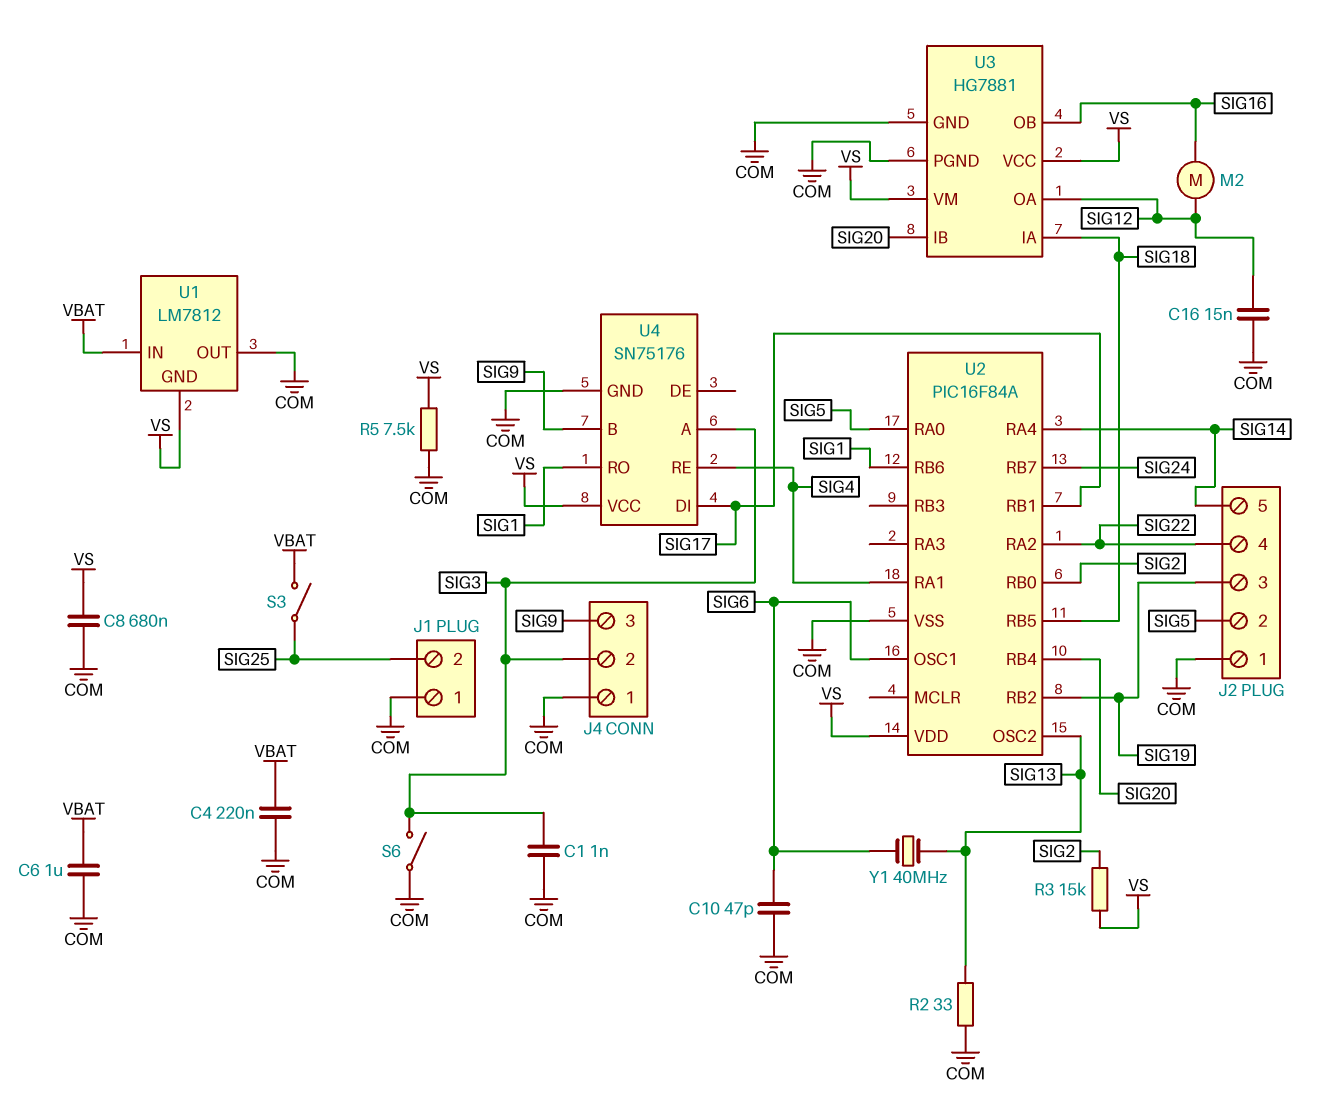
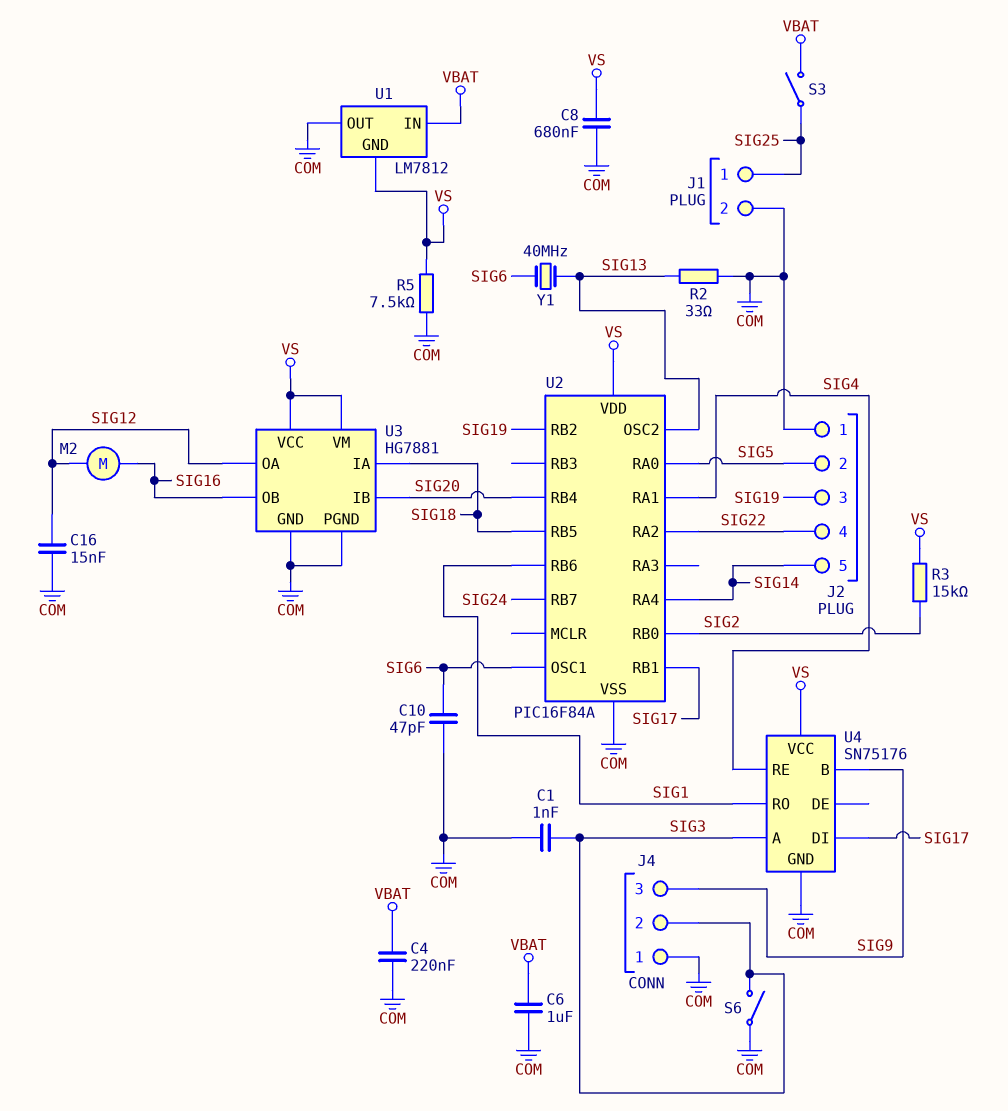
J1 pin 1: COM -> SIG25
J1 pin 2: SIG25 -> COM

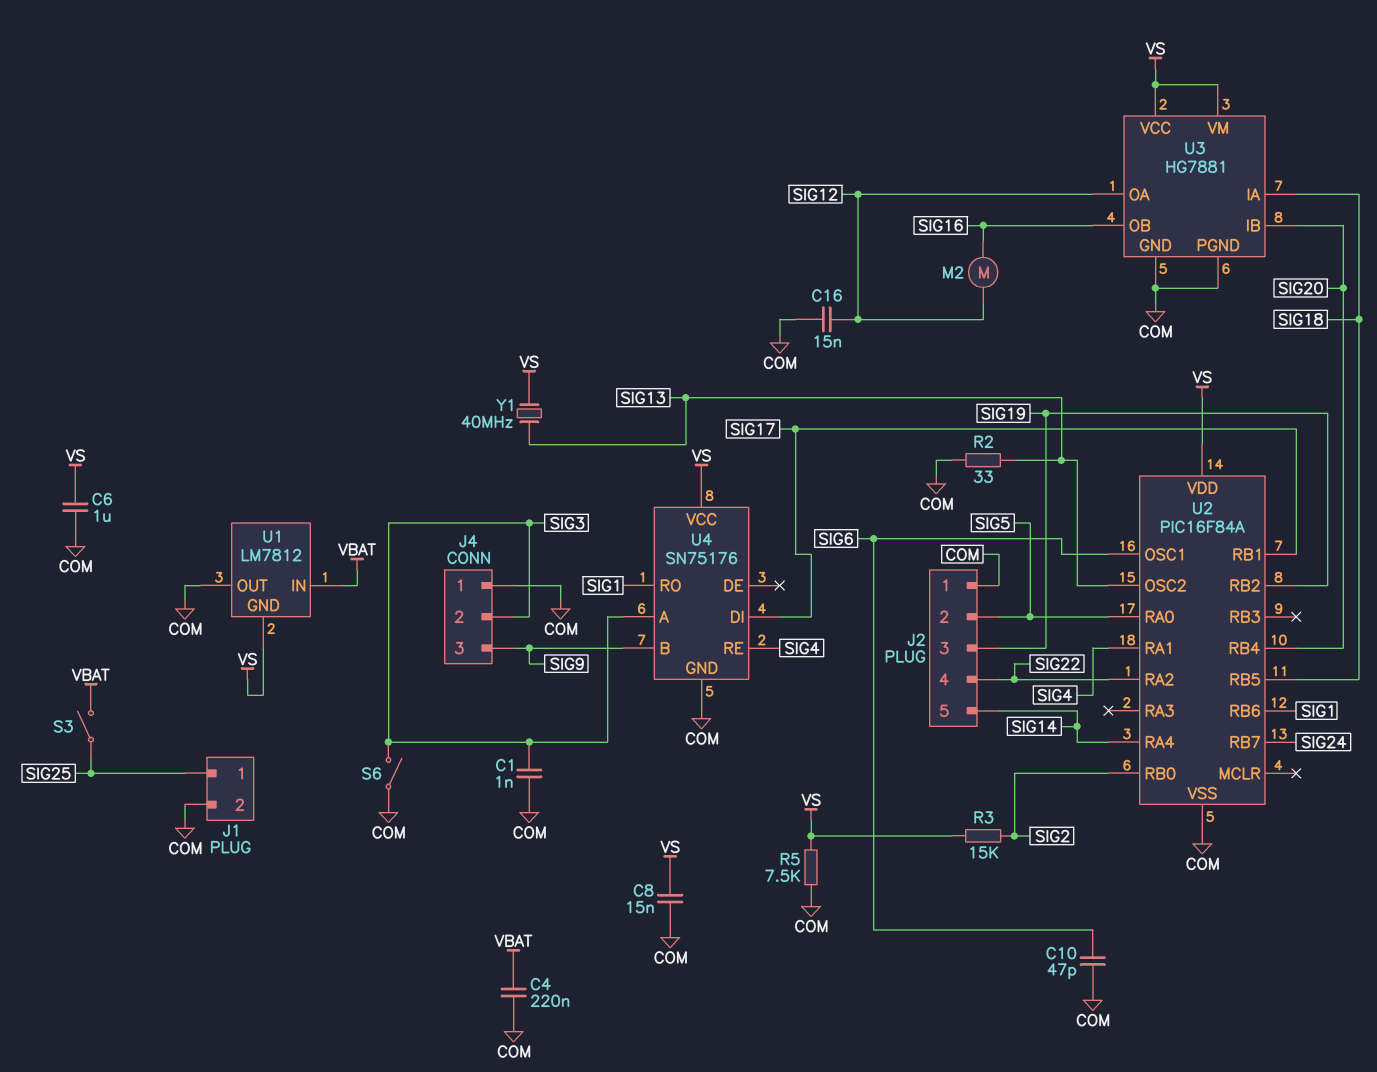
C6: 1uF (COM, VBAT) -> 1uF (COM, VS)
C8: 680nF (COM, VS) -> 15nF (COM, VS)
Y1: 40MHz (SIG6, SIG13) -> 40MHz (SIG13, VS)

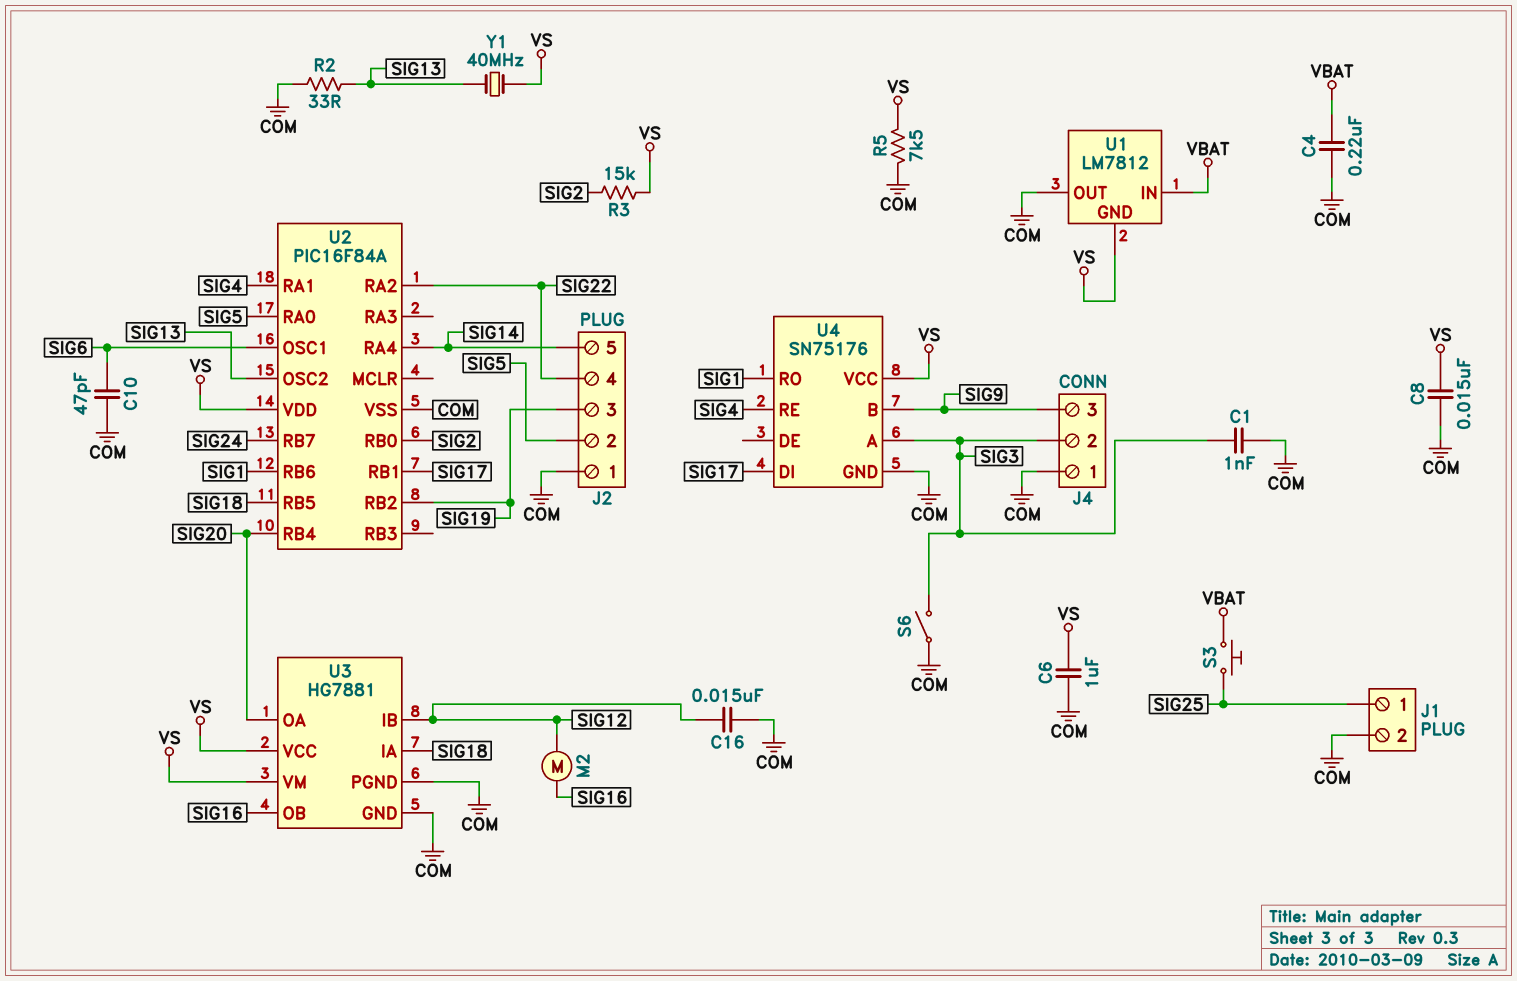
S3: switch (SIG25, VBAT) -> button (SIG25, VBAT)
U3 pin IB: SIG20 -> SIG12
U3 pin OA: SIG12 -> SIG20

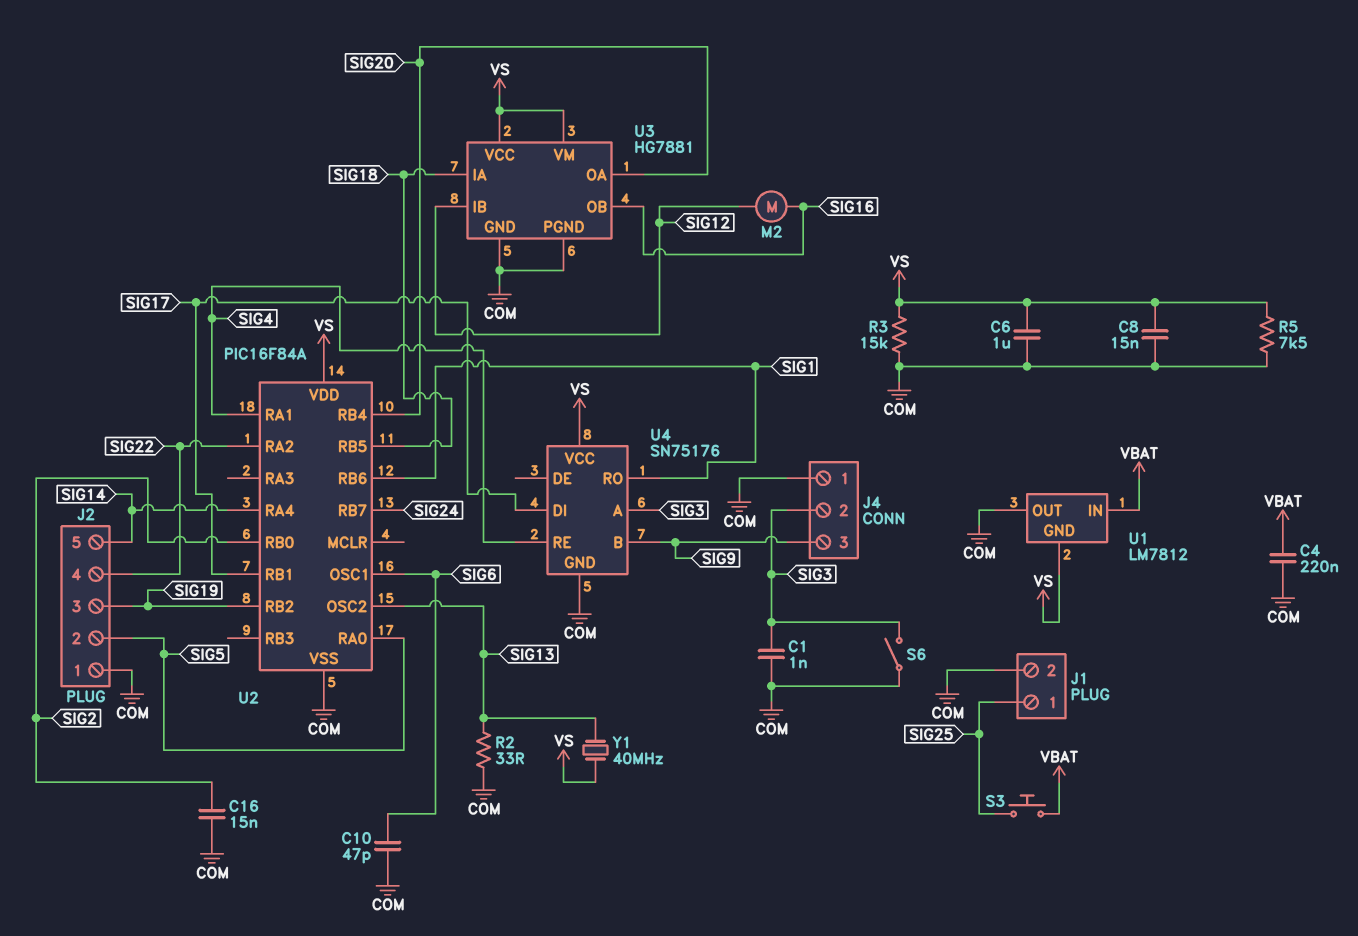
C16: 15nF (COM, SIG12) -> 15nF (COM, SIG2)
R3: 15k (SIG2, VS) -> 15k (COM, VS)

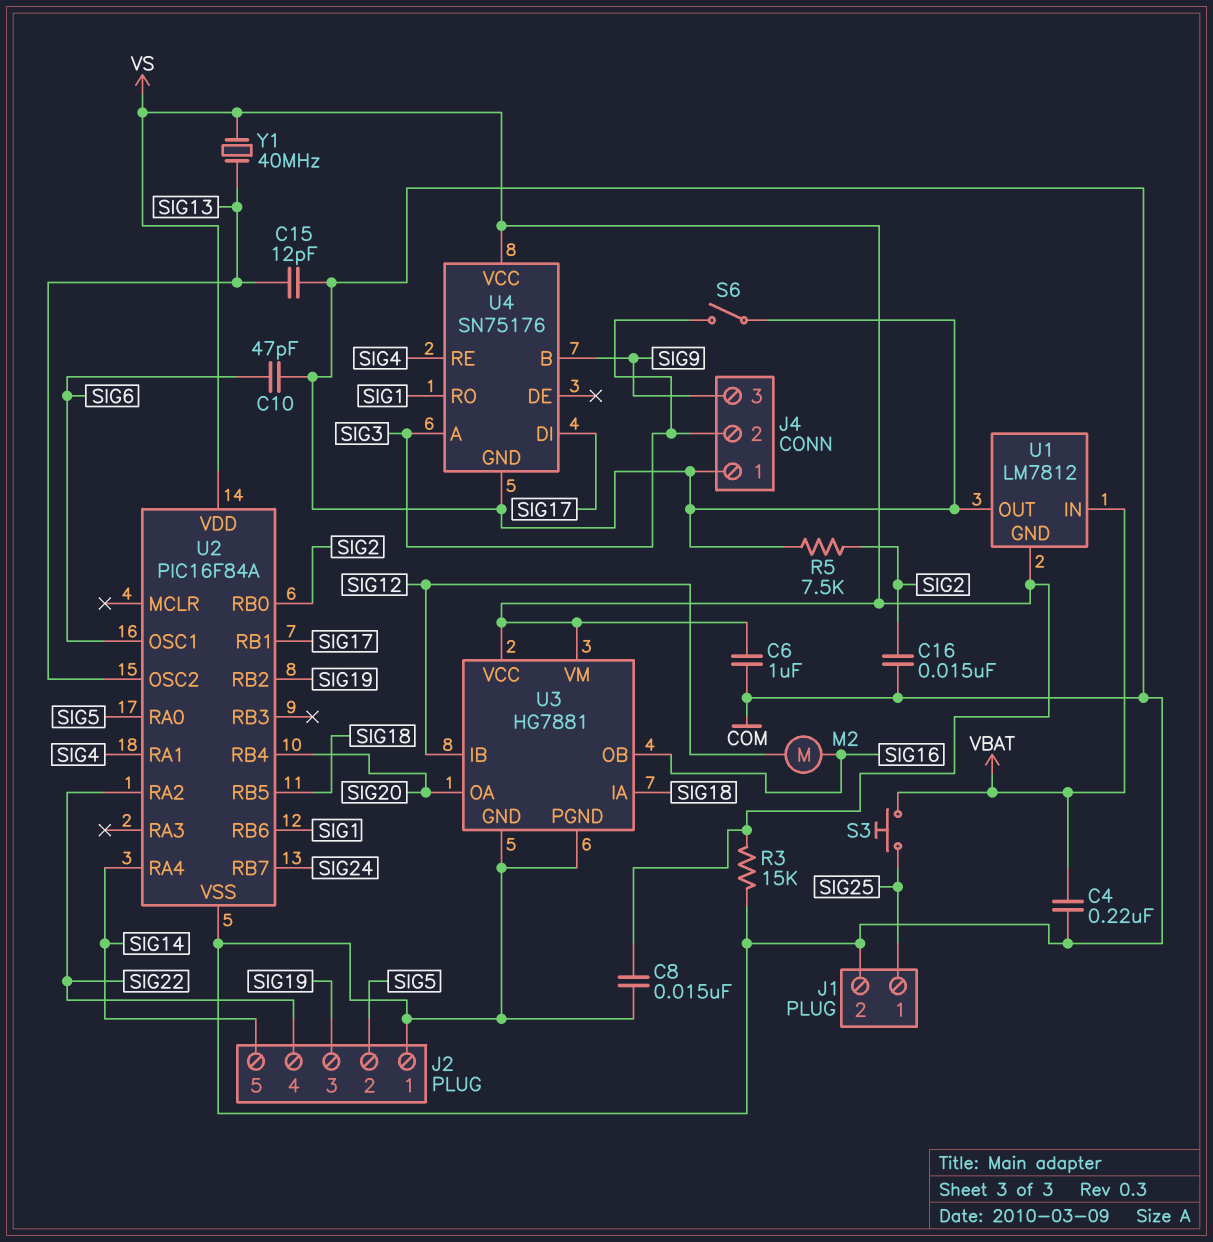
C1: 1nF (COM, SIG3) -> none
C15: none -> 12pF (COM, SIG13)
R2: 33 (COM, SIG13) -> none
R5: 7.5k (COM, VS) -> 7.5k (COM, SIG2)

